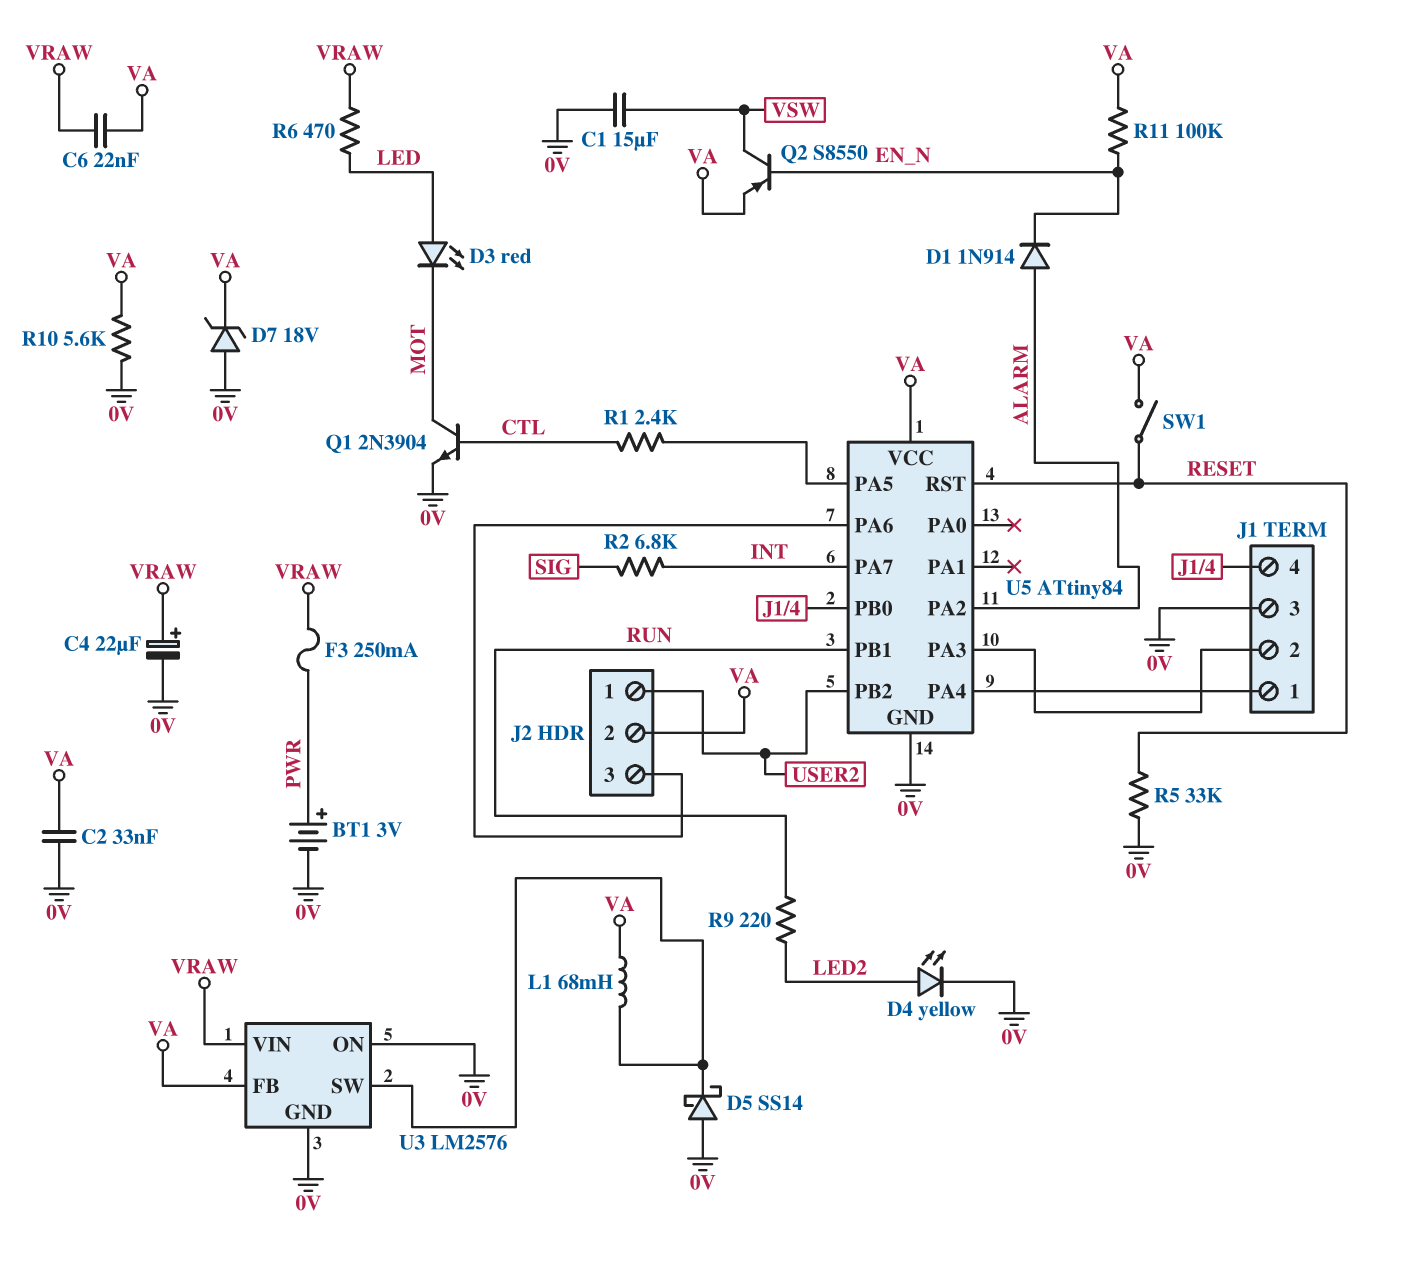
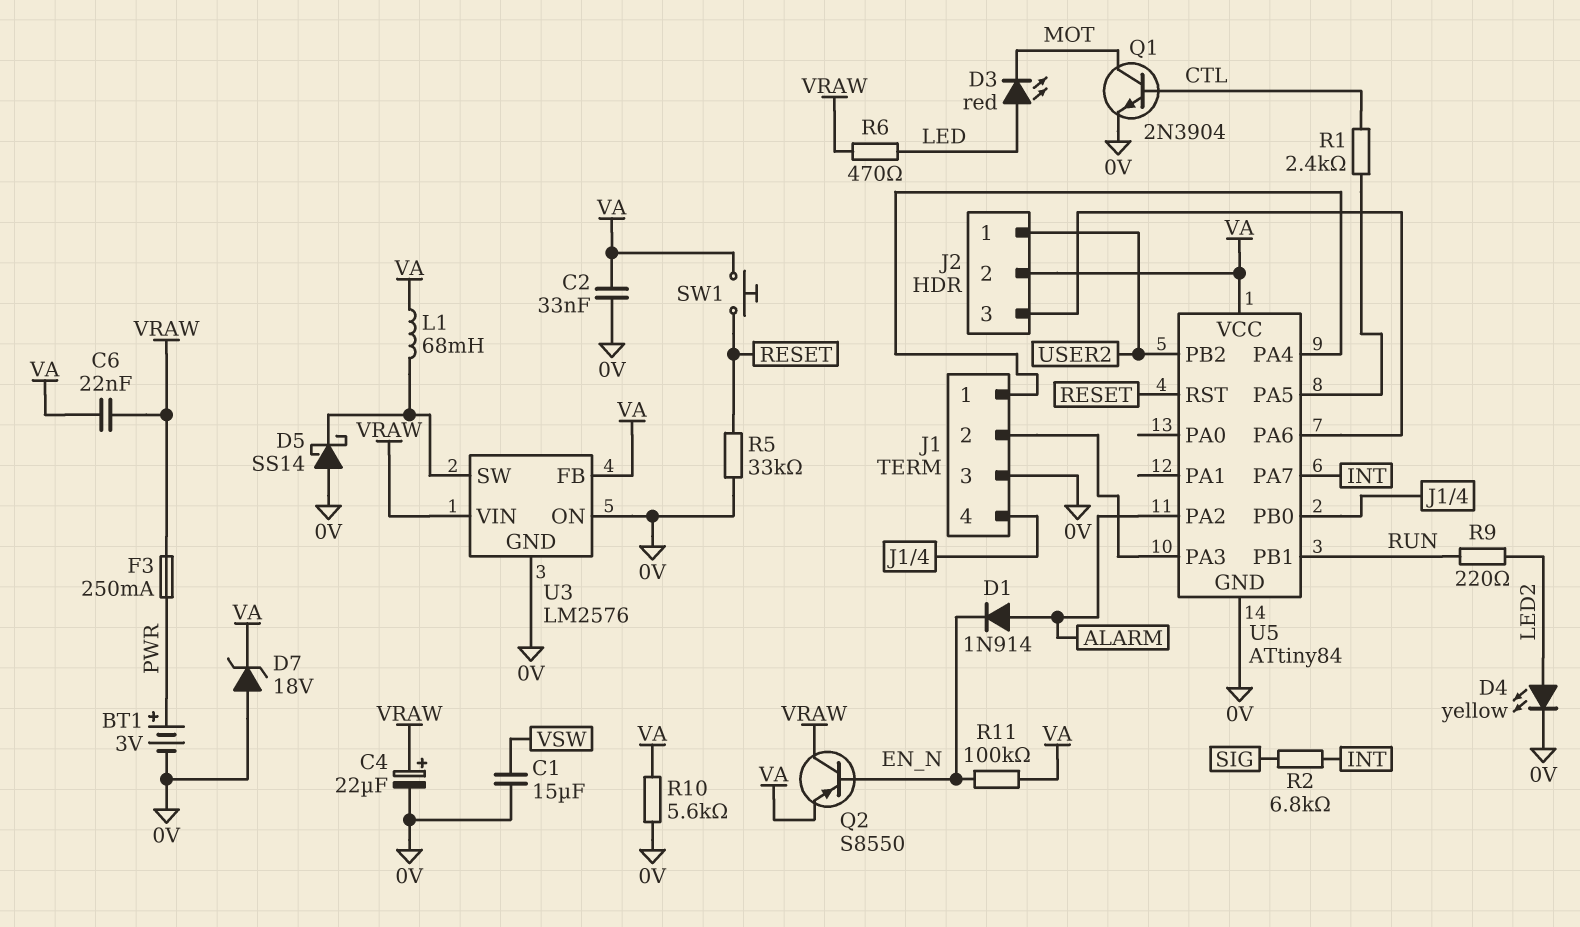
Q2: PNP S8550 (B EN_N, C VSW, E VA) -> PNP S8550 (B EN_N, C VRAW, E VA)
SW1: switch (RESET, VA) -> button (RESET, VA)

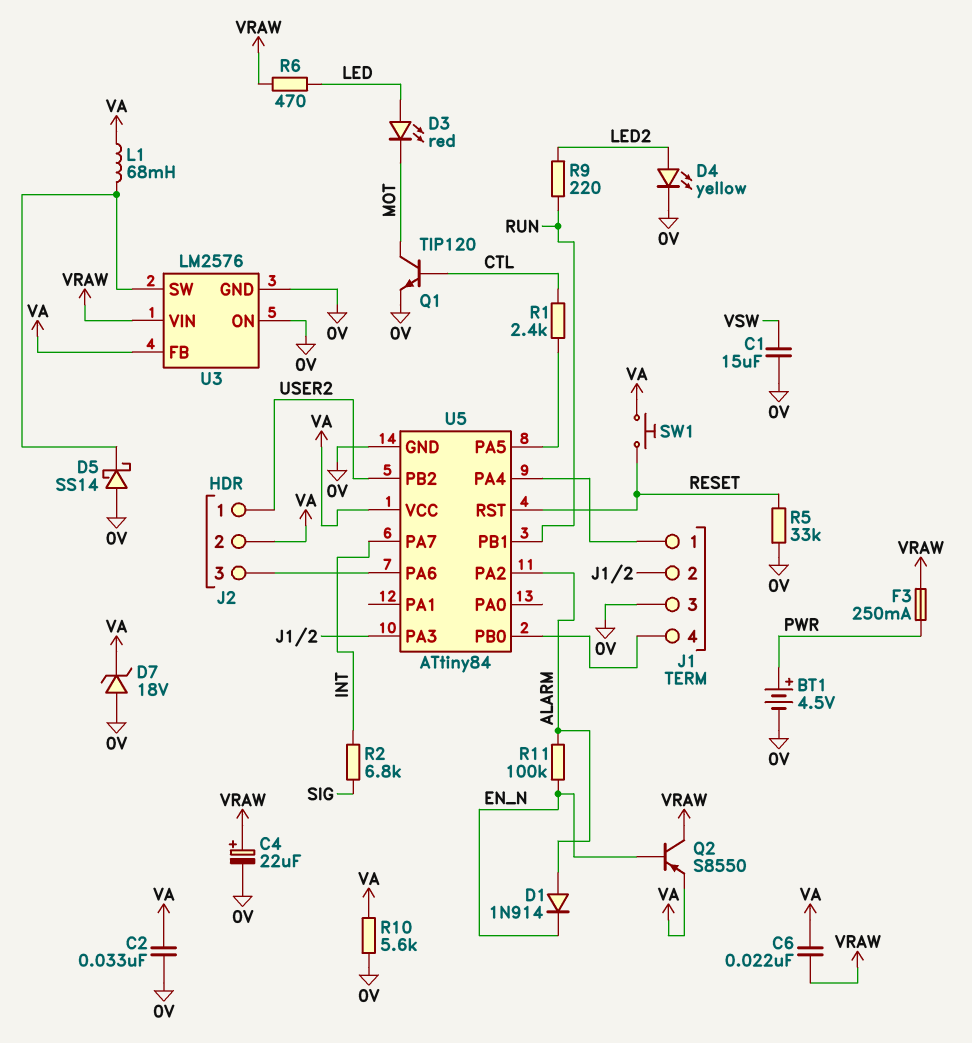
BT1: 3V (plus PWR, minus 0V) -> 4.5V (plus PWR, minus 0V)
Q1: NPN 2N3904 (B CTL, C MOT, E 0V) -> NPN TIP120 (B CTL, C MOT, E 0V)
R11: 100k (EN_N, VA) -> 100k (ALARM, EN_N)

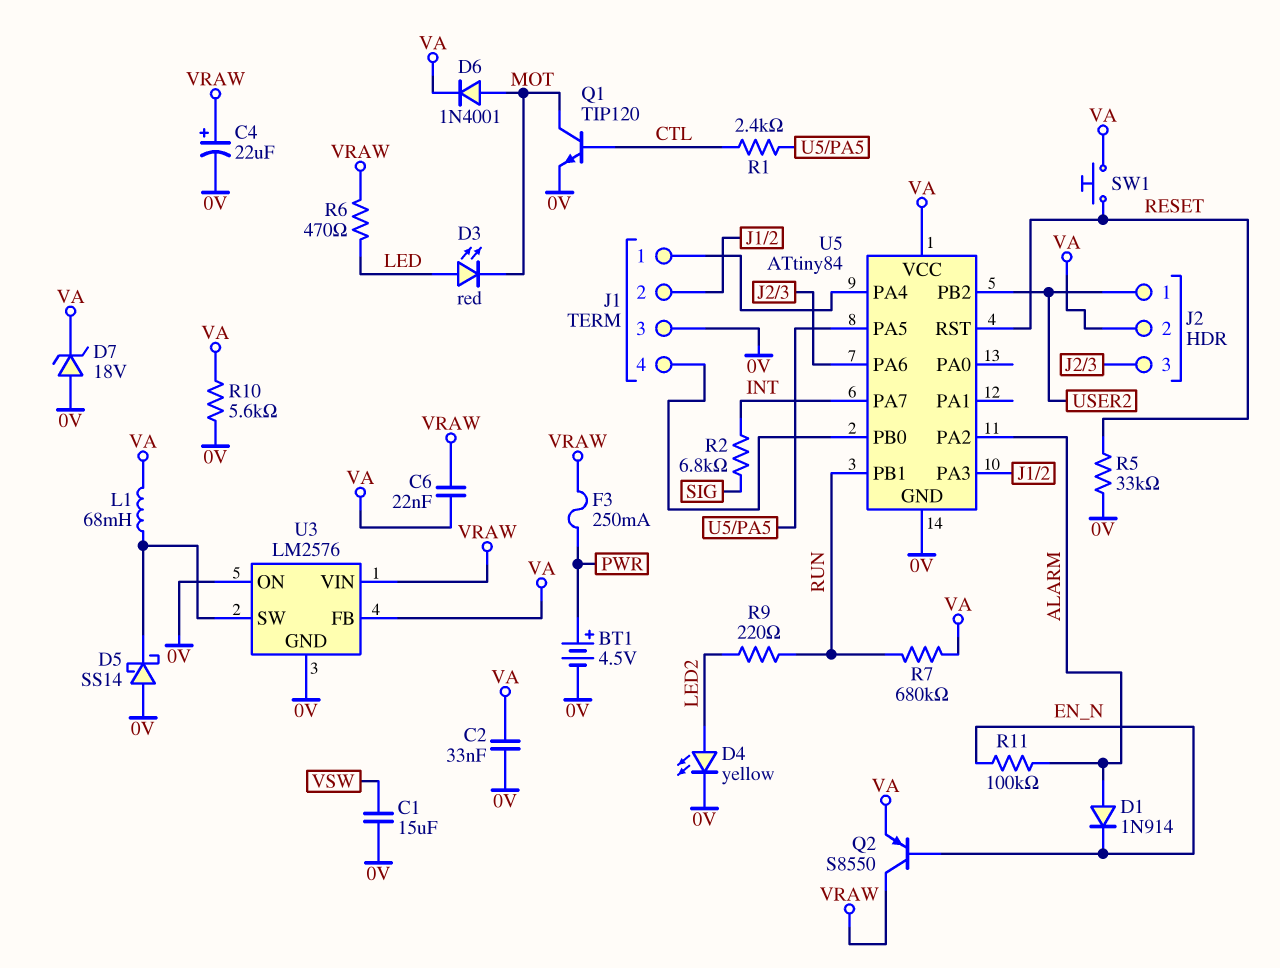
D6: none -> diode 1N4001 (A MOT, K VA)
R7: none -> 680k (RUN, VA)

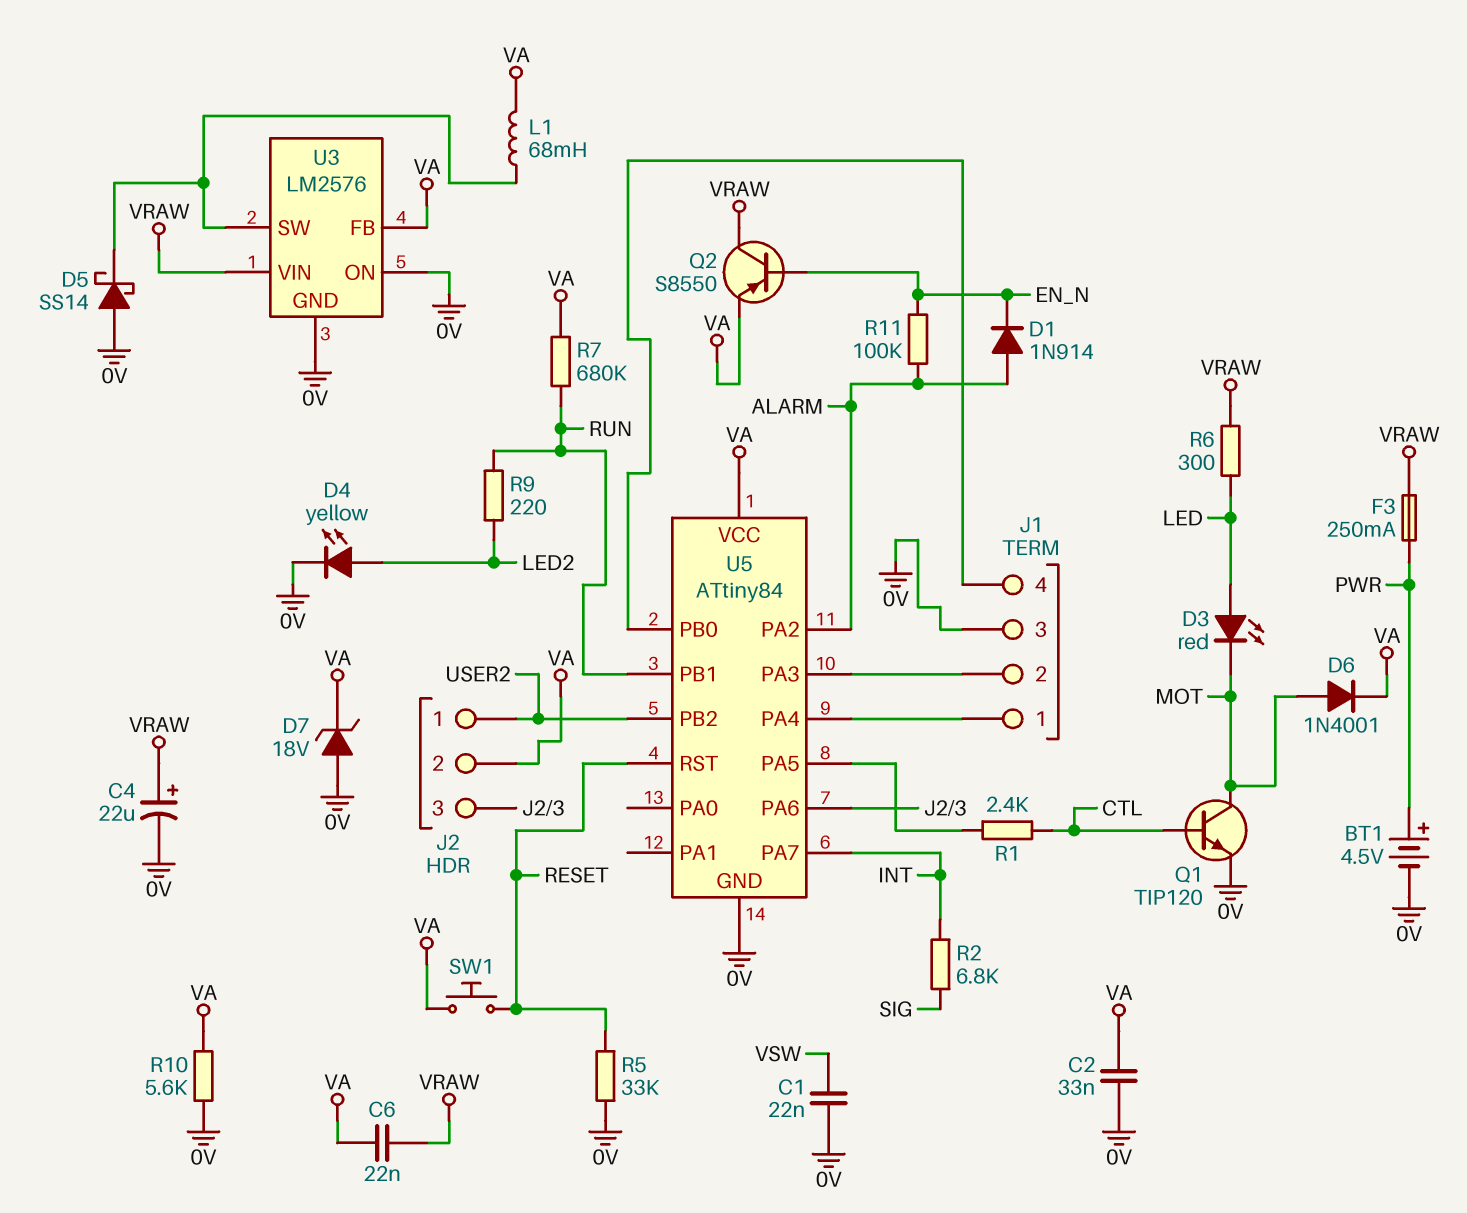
C1: 15uF (0V, VSW) -> 22nF (0V, VSW)
R6: 470 (LED, VRAW) -> 300 (LED, VRAW)

